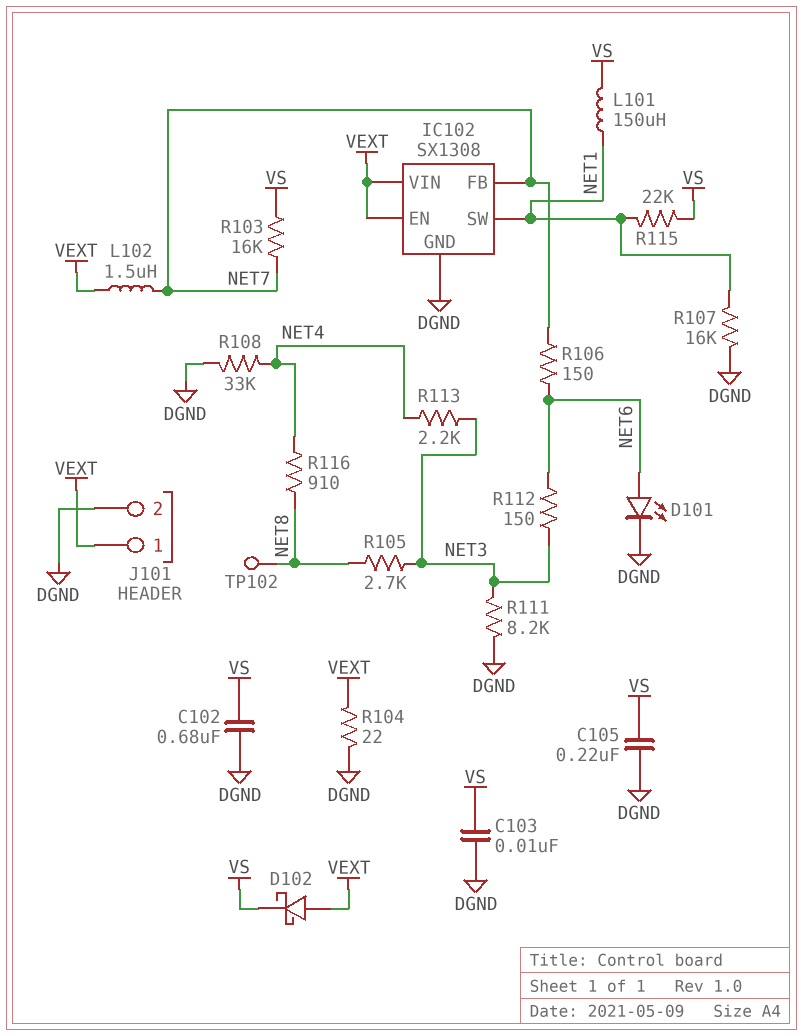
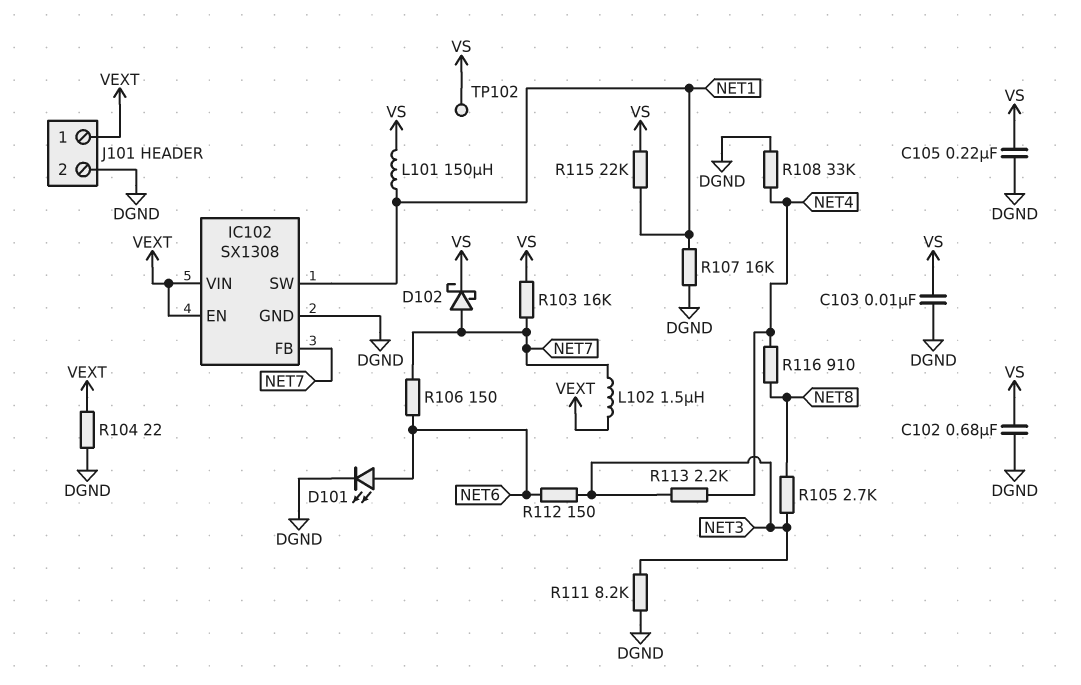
D102: schottky (A VEXT, K VS) -> schottky (A NET7, K VS)
TP102: test point (NET8) -> test point (VS)

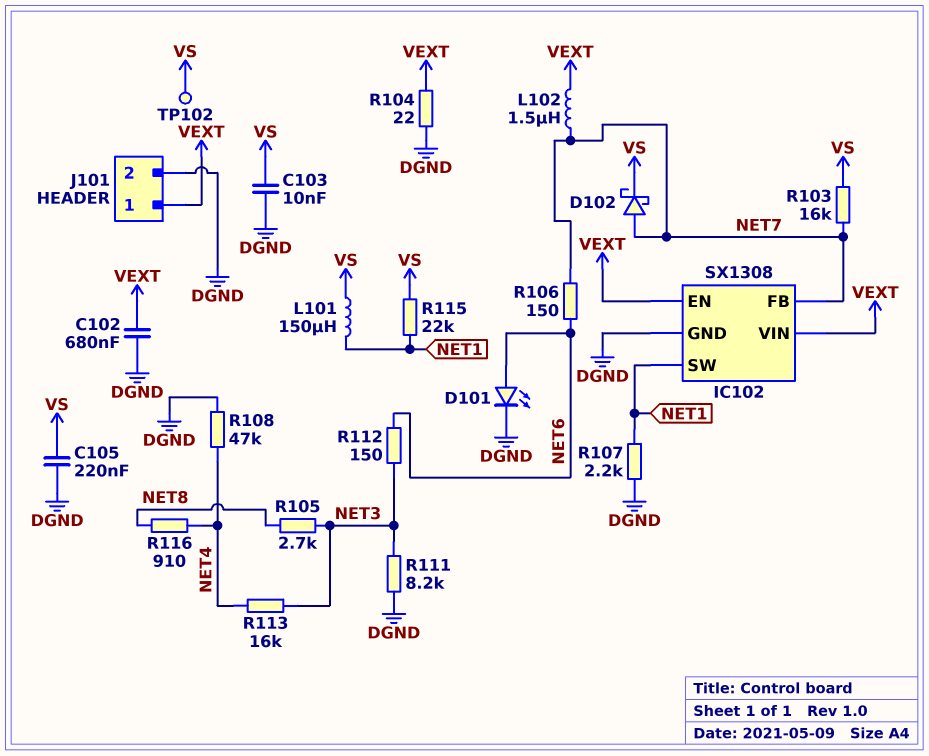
C102: 680nF (DGND, VS) -> 680nF (DGND, VEXT)
R107: 16k (DGND, NET1) -> 2.2k (DGND, NET1)
R108: 33k (DGND, NET4) -> 47k (DGND, NET4)
R113: 2.2k (NET3, NET4) -> 16k (NET3, NET4)

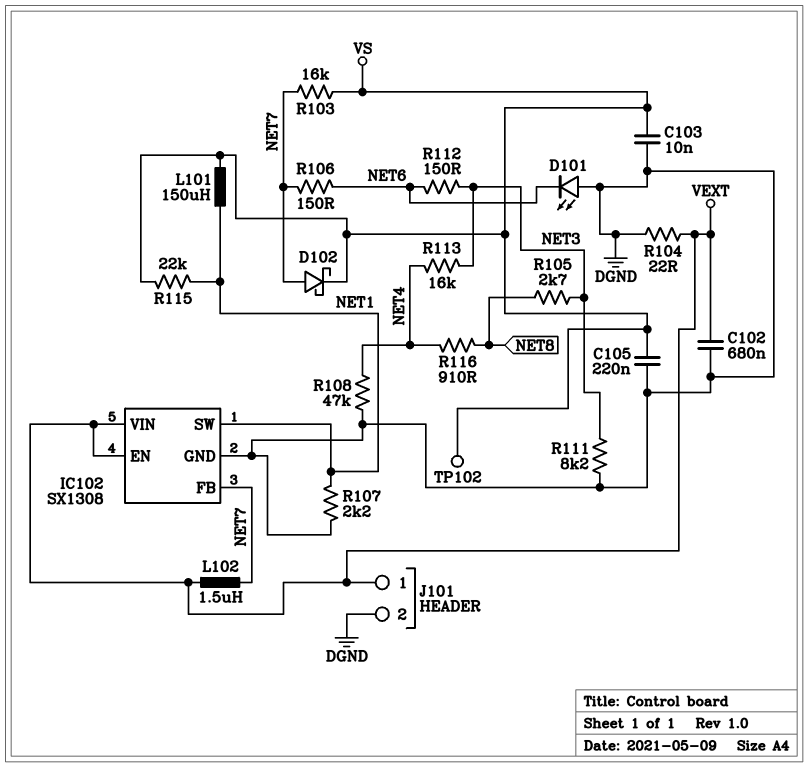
D101: LED (A NET6, K DGND) -> LED (A DGND, K NET6)

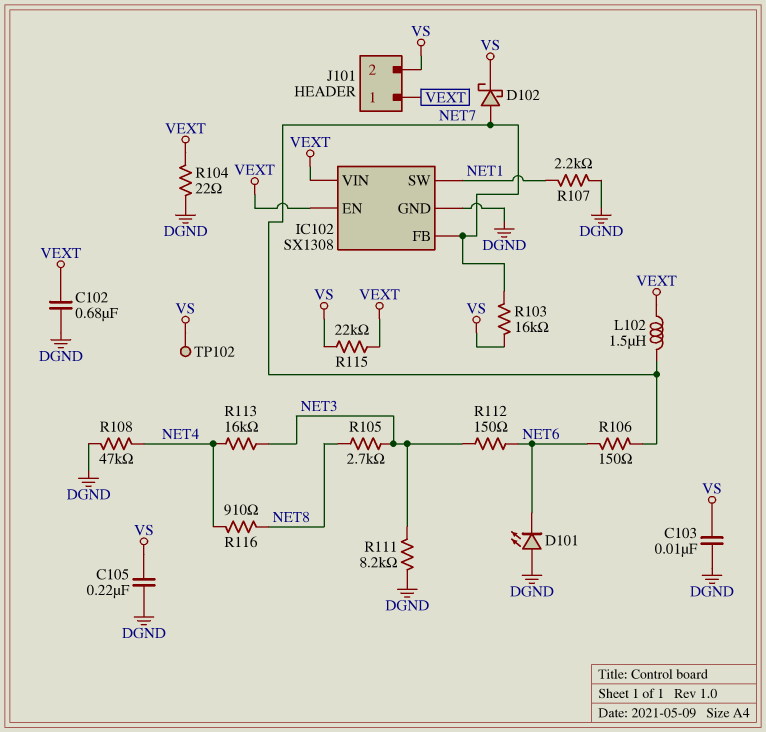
J101 pin 2: DGND -> VS
L101: 150uH (NET1, VS) -> none
R115: 22k (NET1, VS) -> 22k (VEXT, VS)

